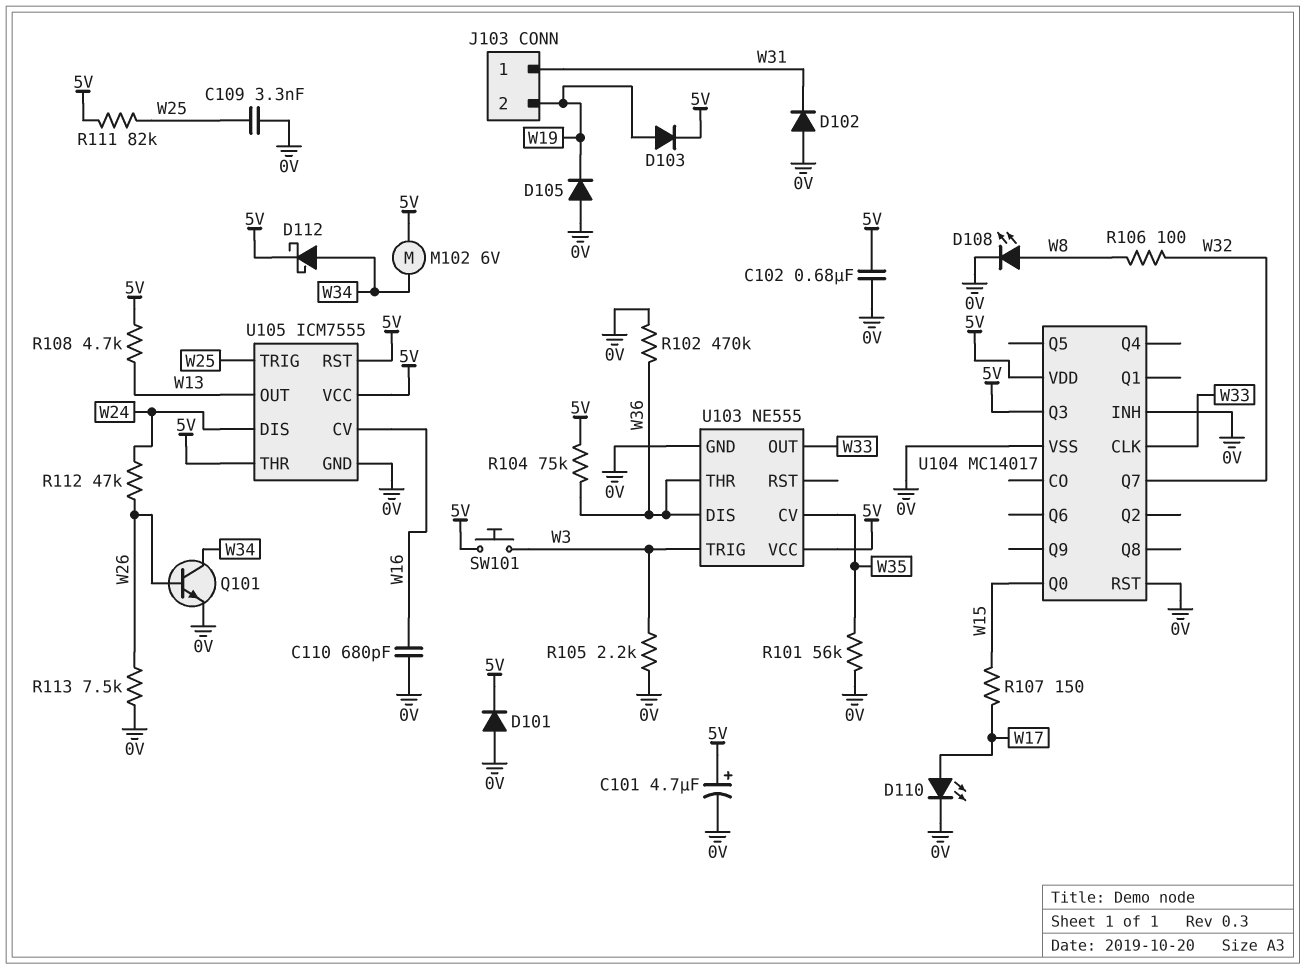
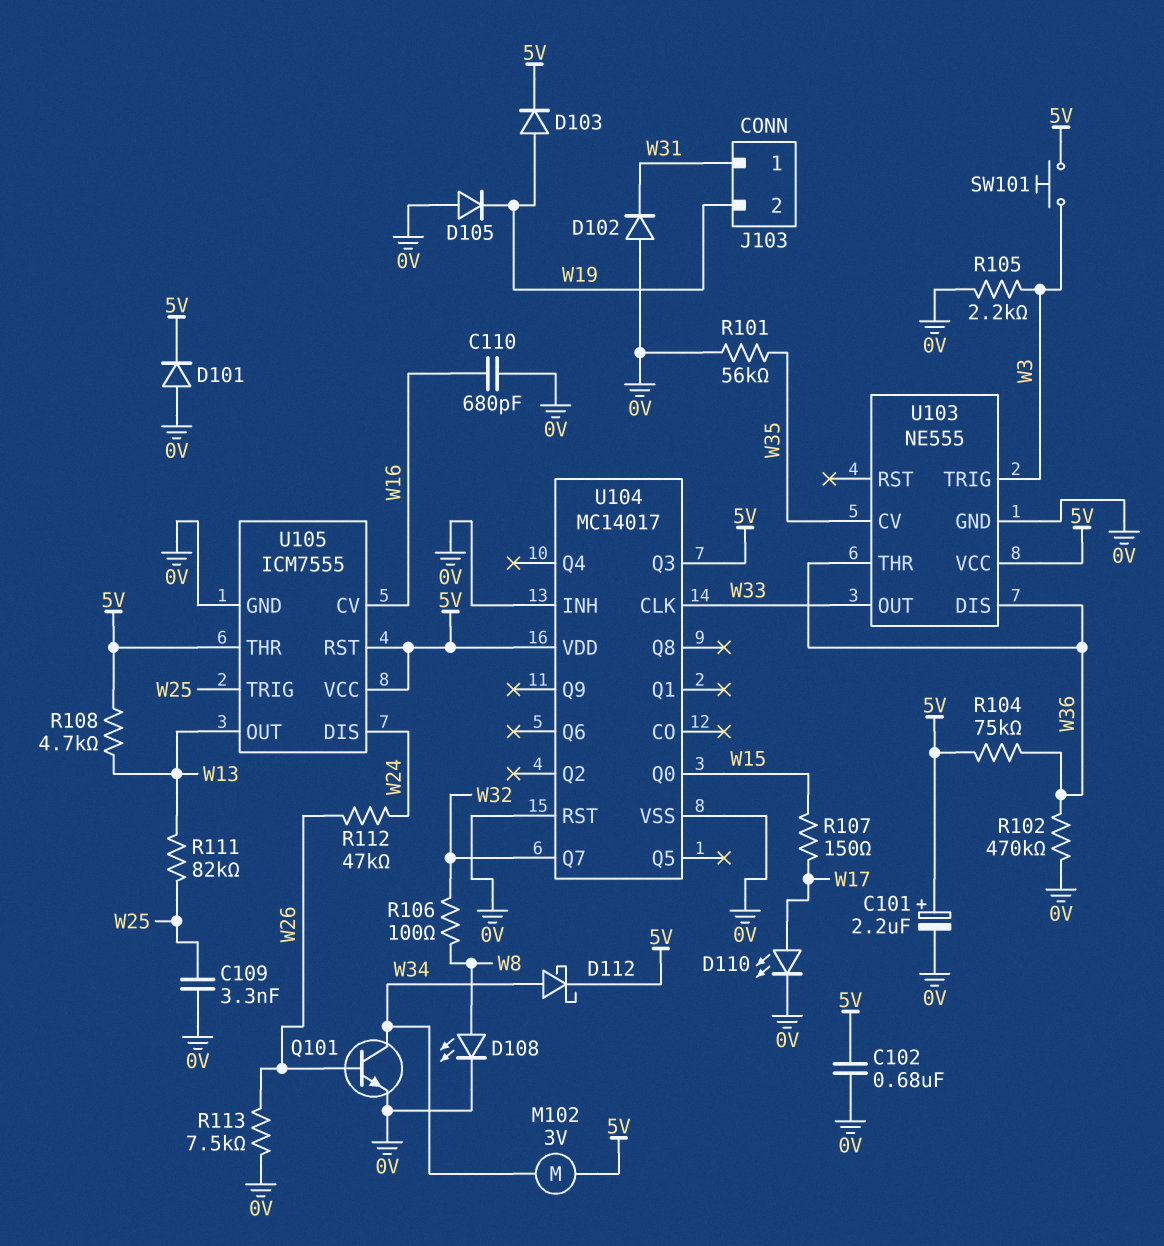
C101: 4.7uF (plus 5V, minus 0V) -> 2.2uF (plus 5V, minus 0V)
M102: motor 6V (5V, W34) -> motor 3V (5V, W34)
R111: 82k (5V, W25) -> 82k (W13, W25)

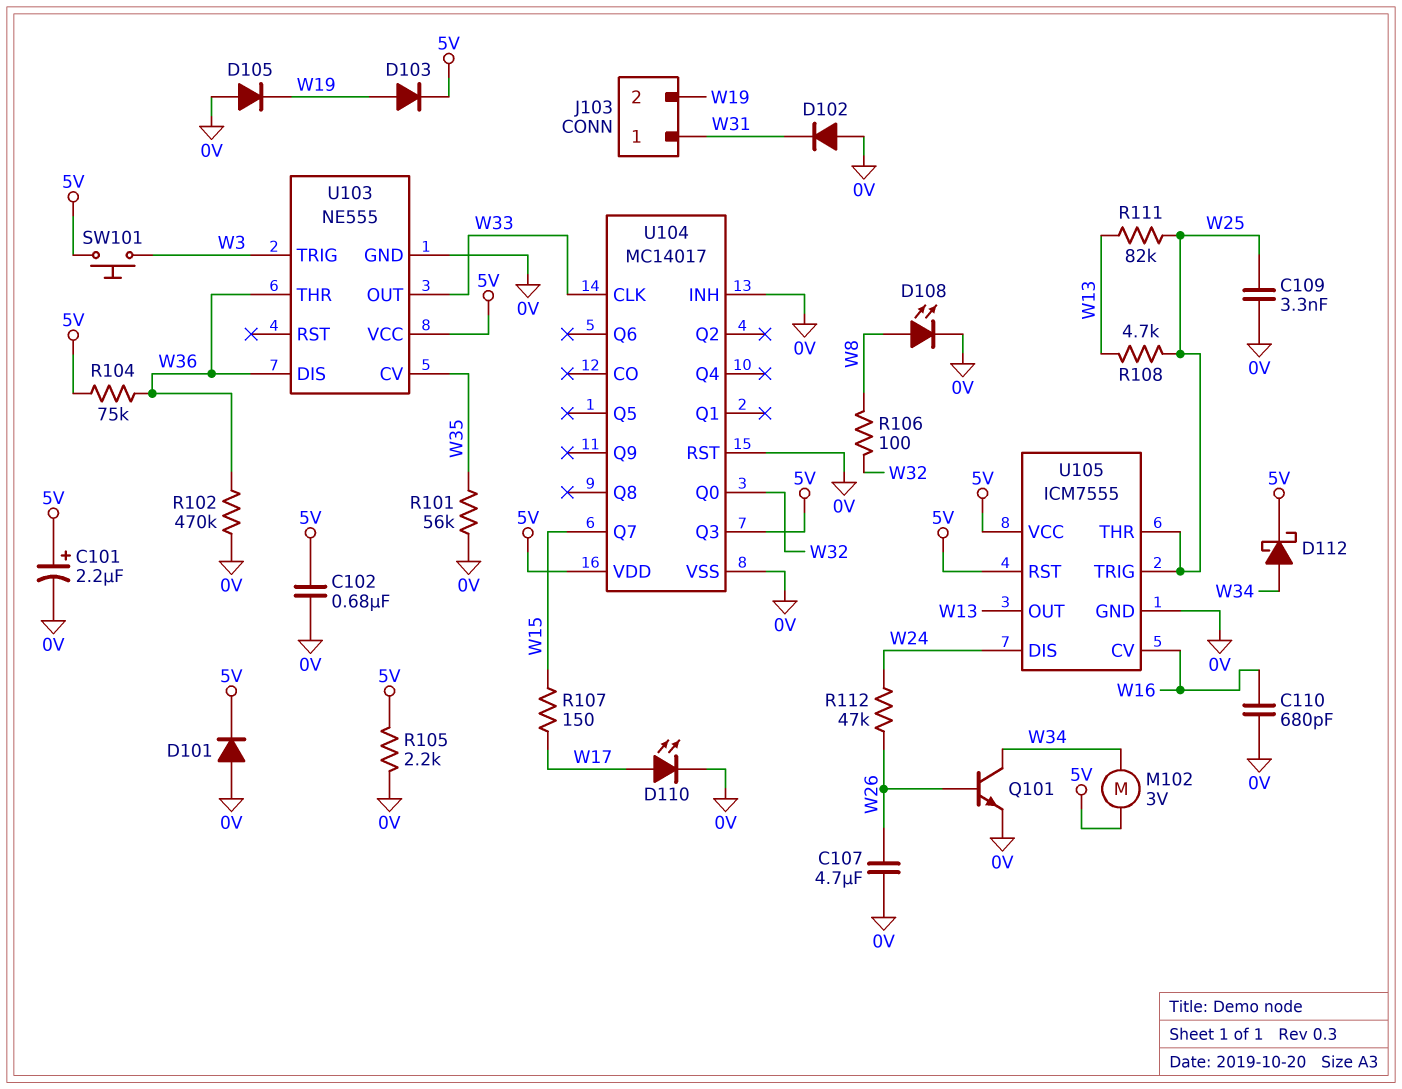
C107: none -> 4.7uF (0V, W26)
R105: 2.2k (0V, W3) -> 2.2k (0V, 5V)
R108: 4.7k (5V, W13) -> 4.7k (W13, W25)
R113: 7.5k (0V, W26) -> none
U104 pin Q0: W15 -> W32
U104 pin Q7: W32 -> W15
U105 pin THR: 5V -> W25

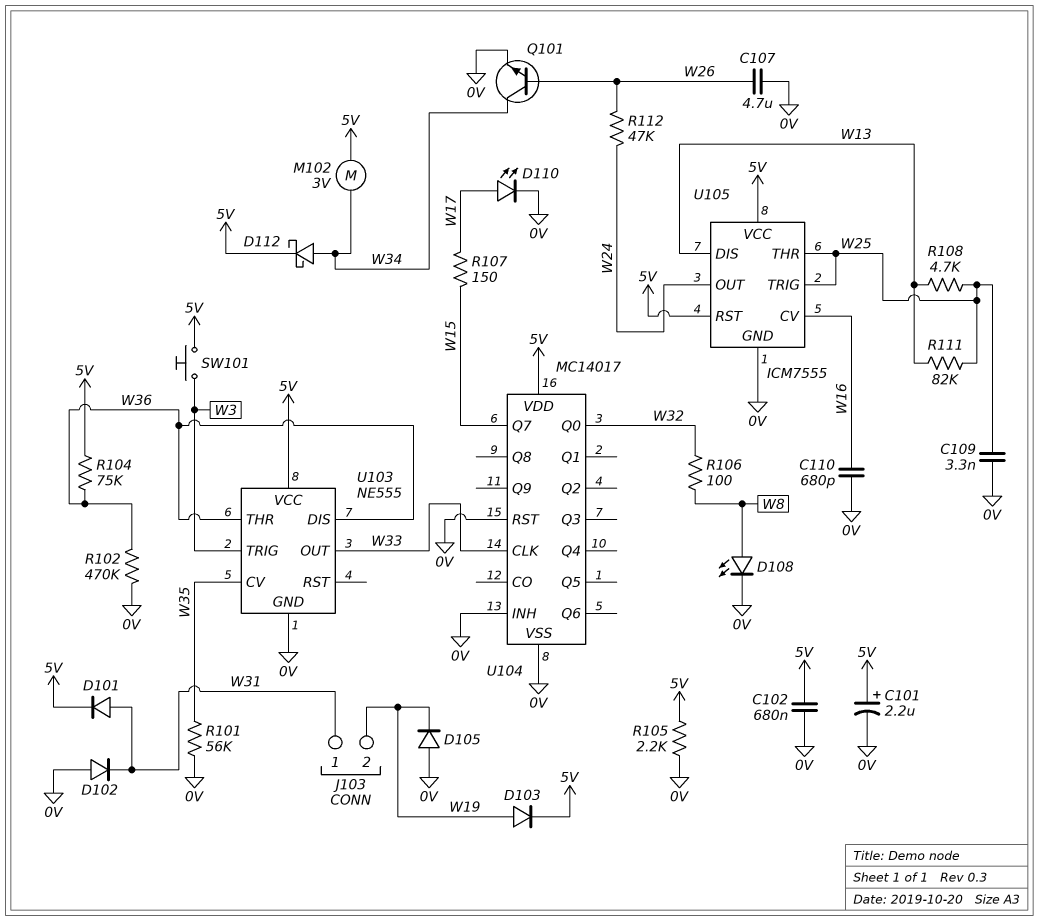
D101: diode (A 0V, K 5V) -> diode (A W31, K 5V)
U104 pin Q3: 5V -> none
U105 pin DIS: W24 -> W13
U105 pin OUT: W13 -> W24

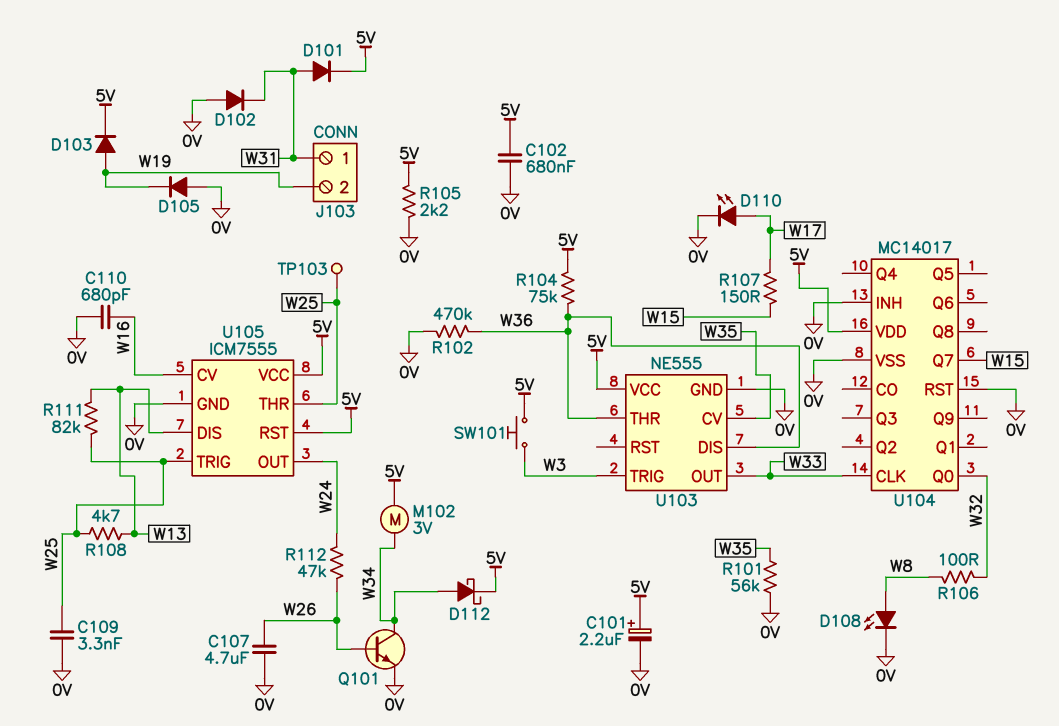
TP103: none -> test point (W25)

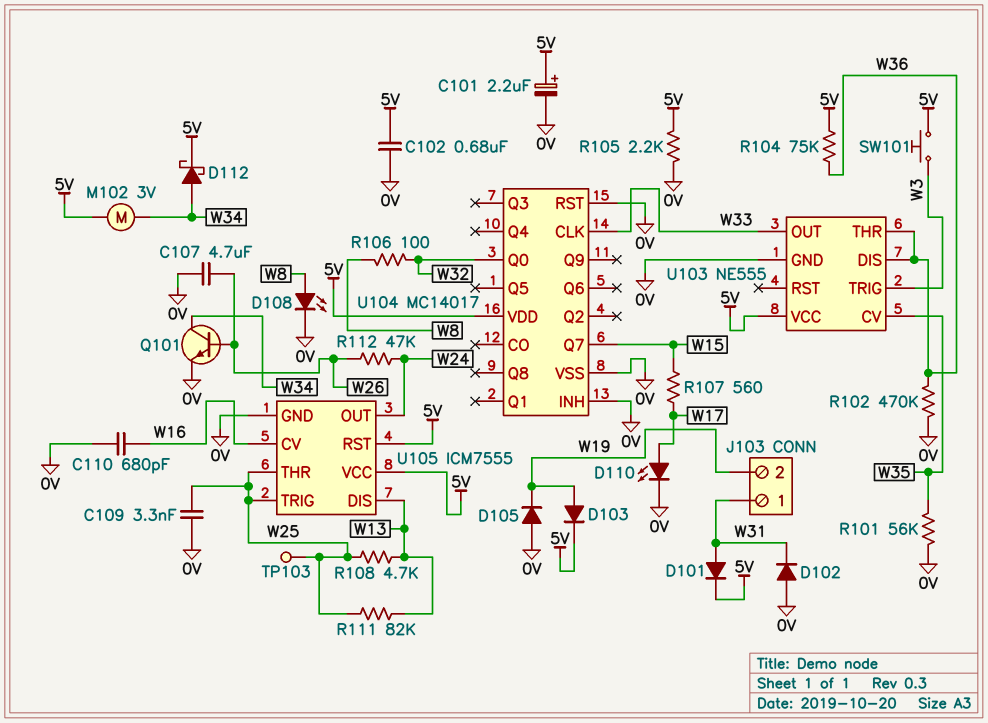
R107: 150 (W15, W17) -> 560 (W15, W17)

